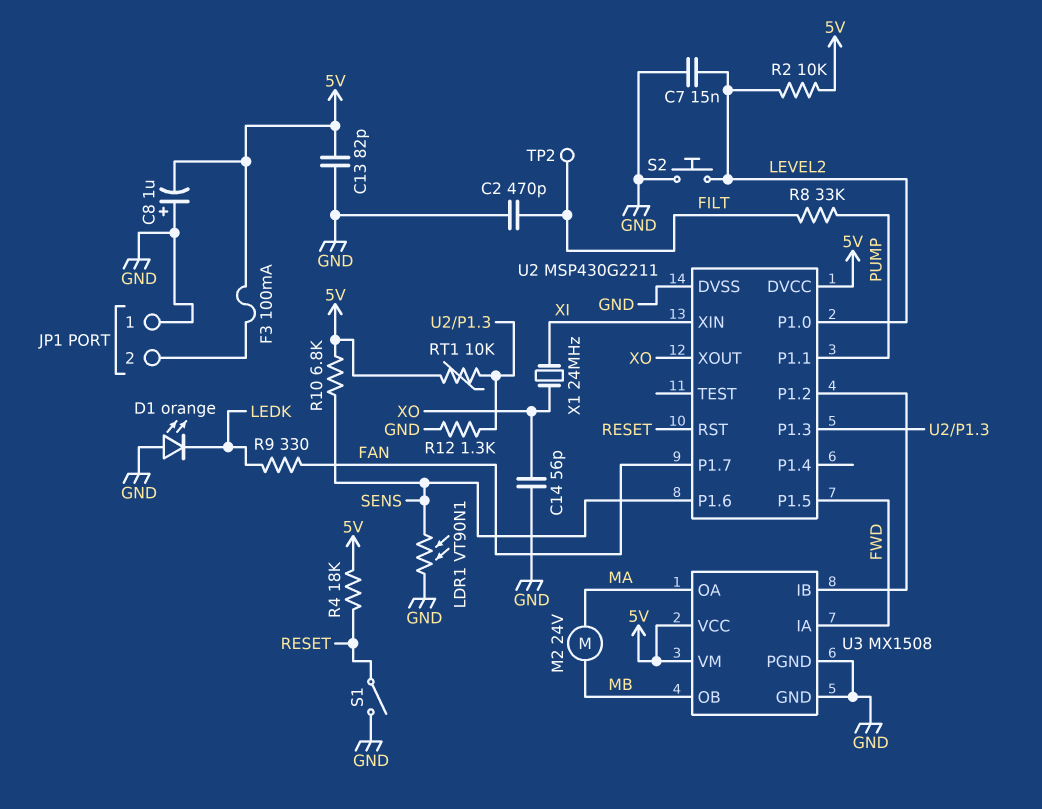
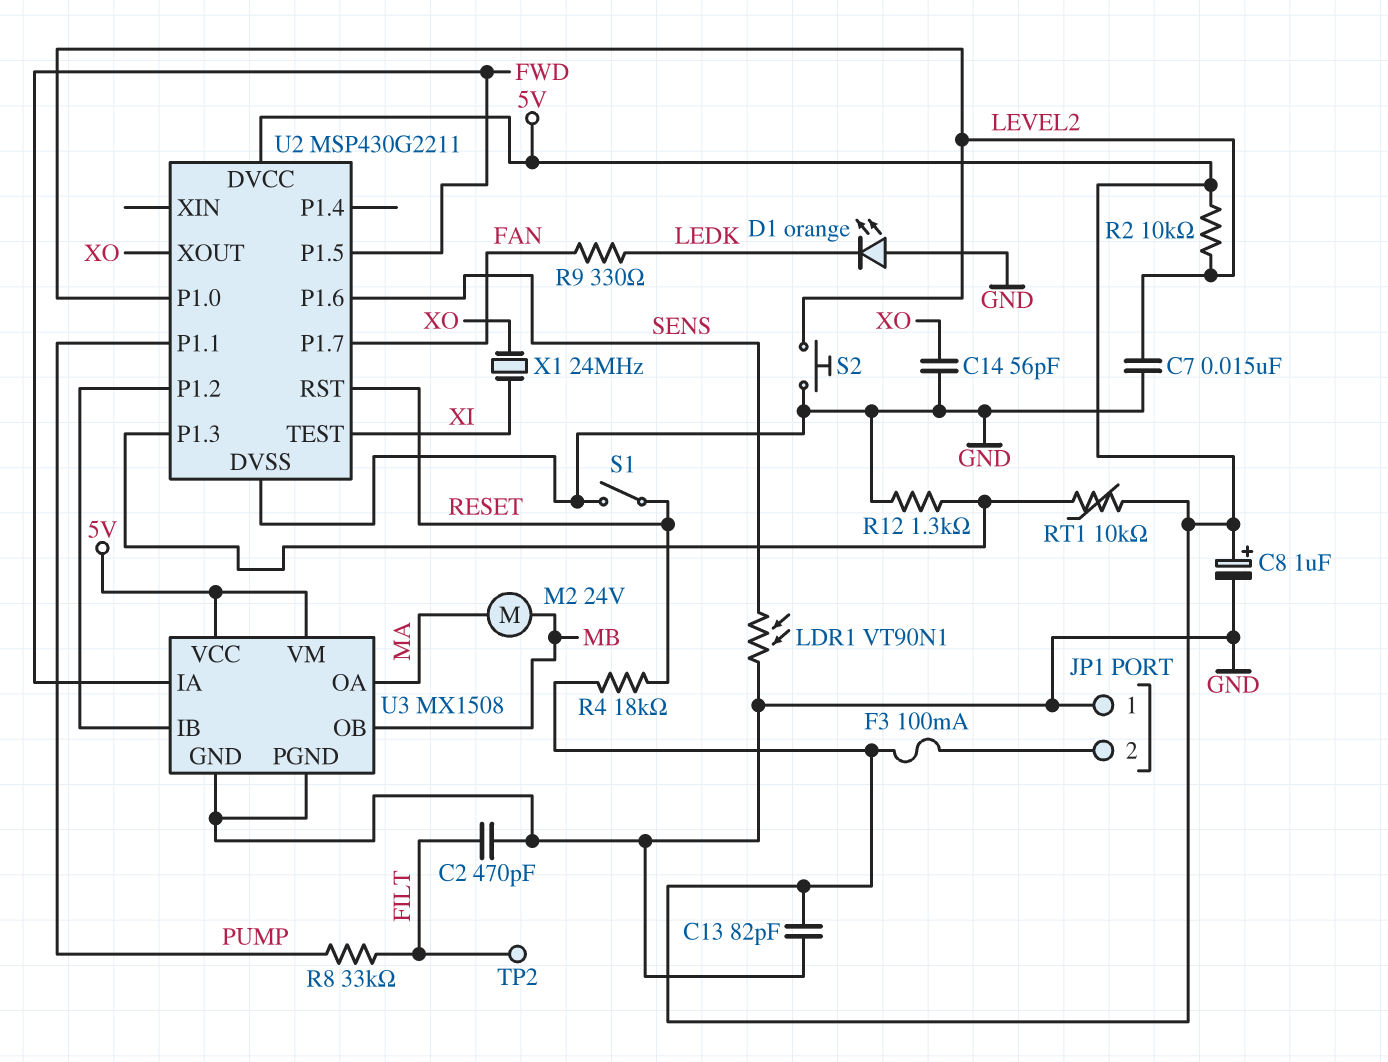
C8: 1uF (plus GND, minus 5V) -> 1uF (plus 5V, minus GND)
R10: 6.8k (5V, SENS) -> none
U2 pin TEST: none -> XI
U2 pin XIN: XI -> none

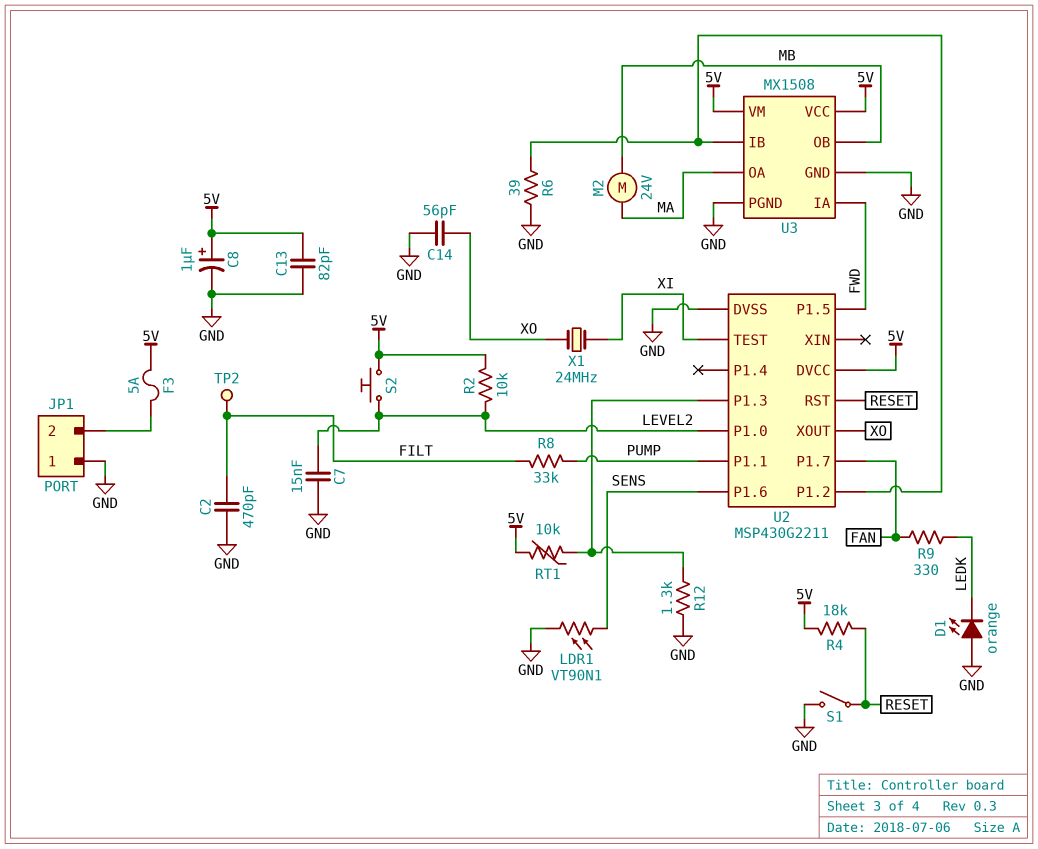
F3: 100mA (5V, JP1/2) -> 5A (5V, JP1/2)
R6: none -> 39 (GND, U2/P1.2)
S2: button (GND, LEVEL2) -> button (5V, LEVEL2)

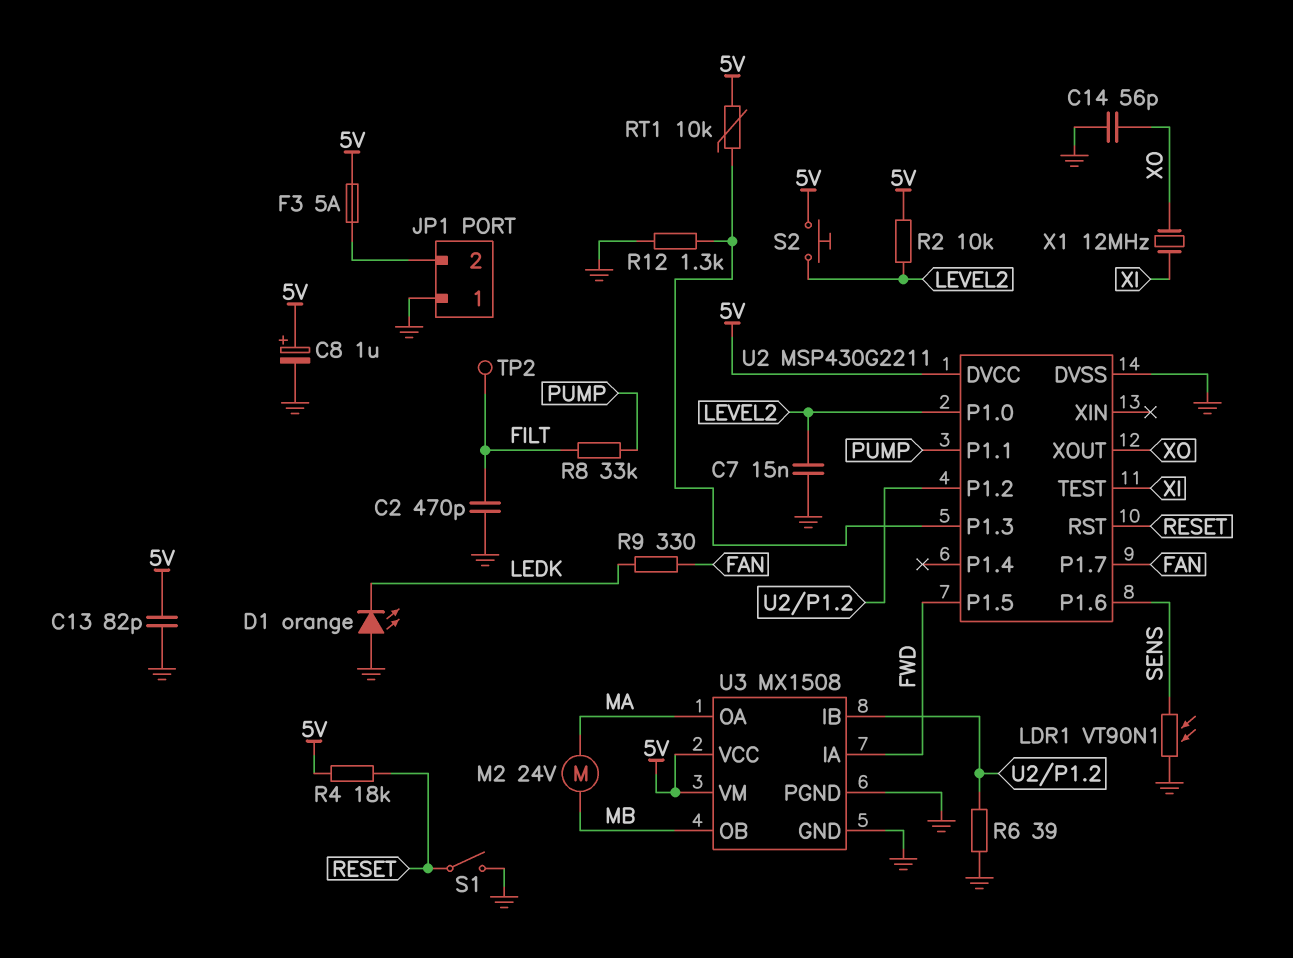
X1: 24MHz (XI, XO) -> 12MHz (XI, XO)

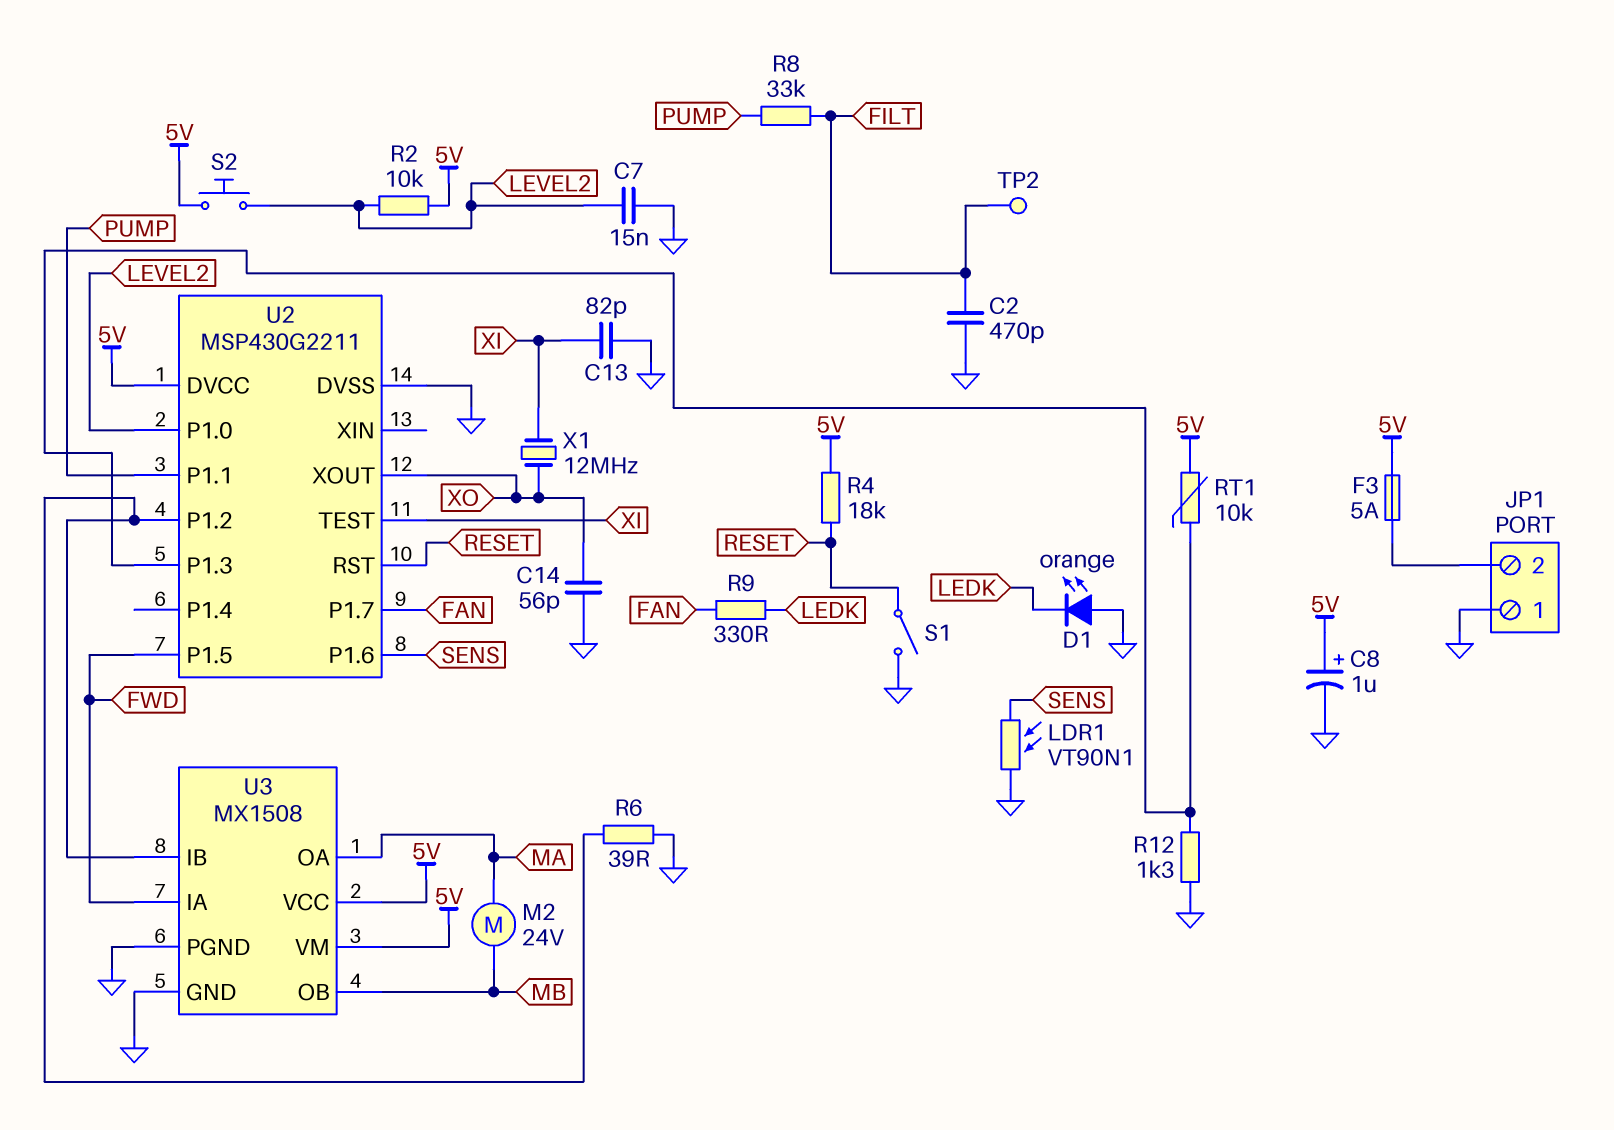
C13: 82pF (5V, GND) -> 82pF (GND, XI)

